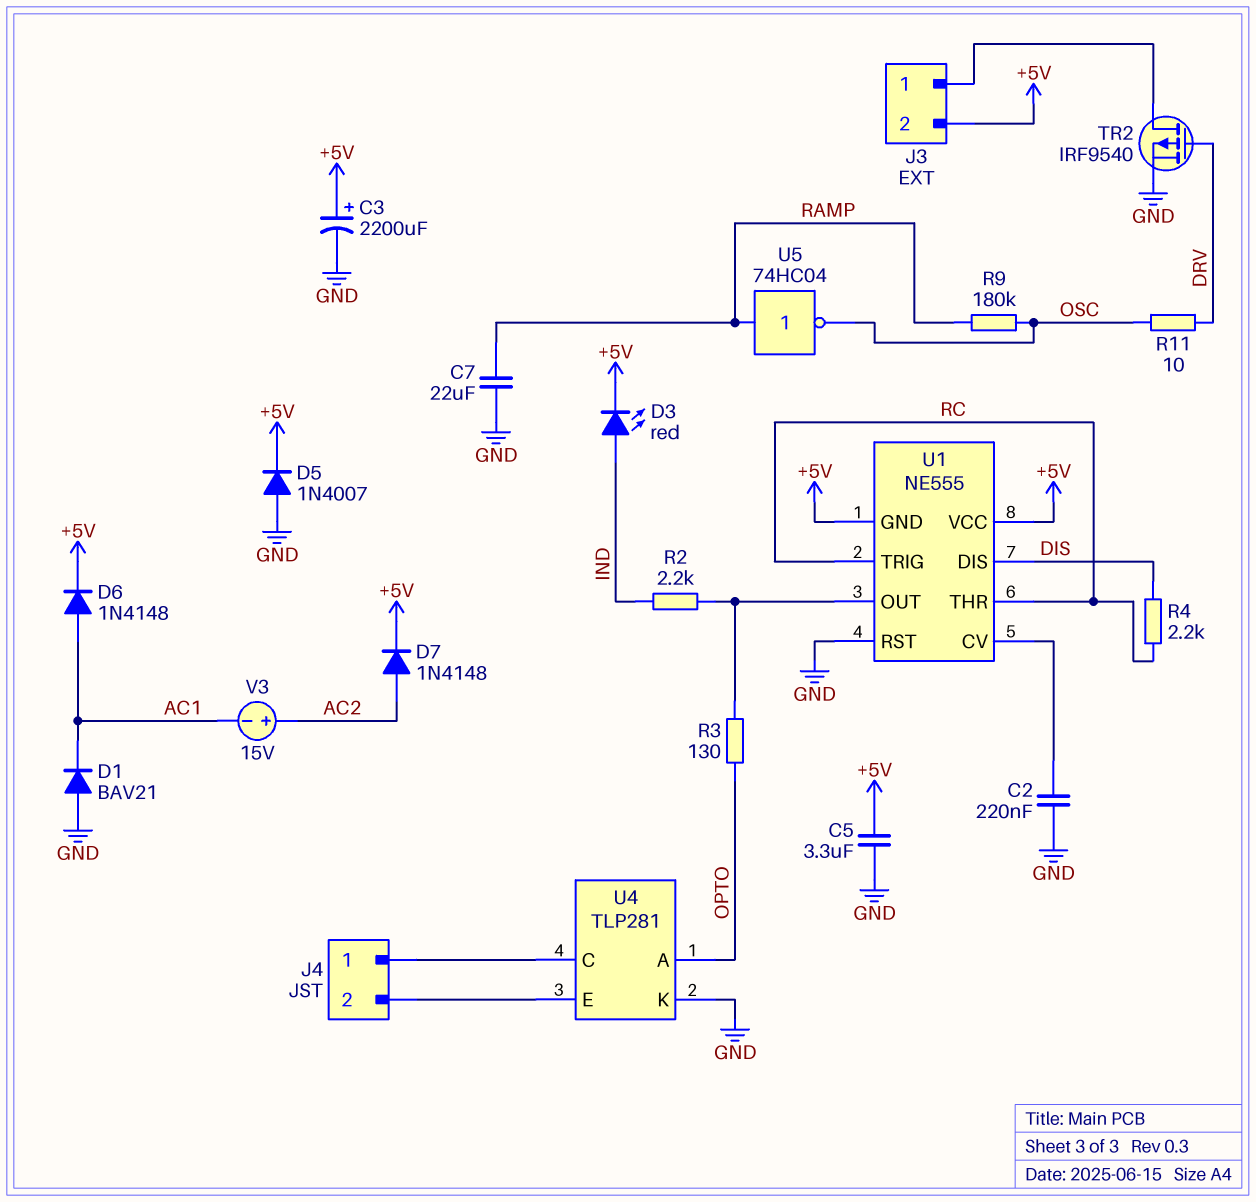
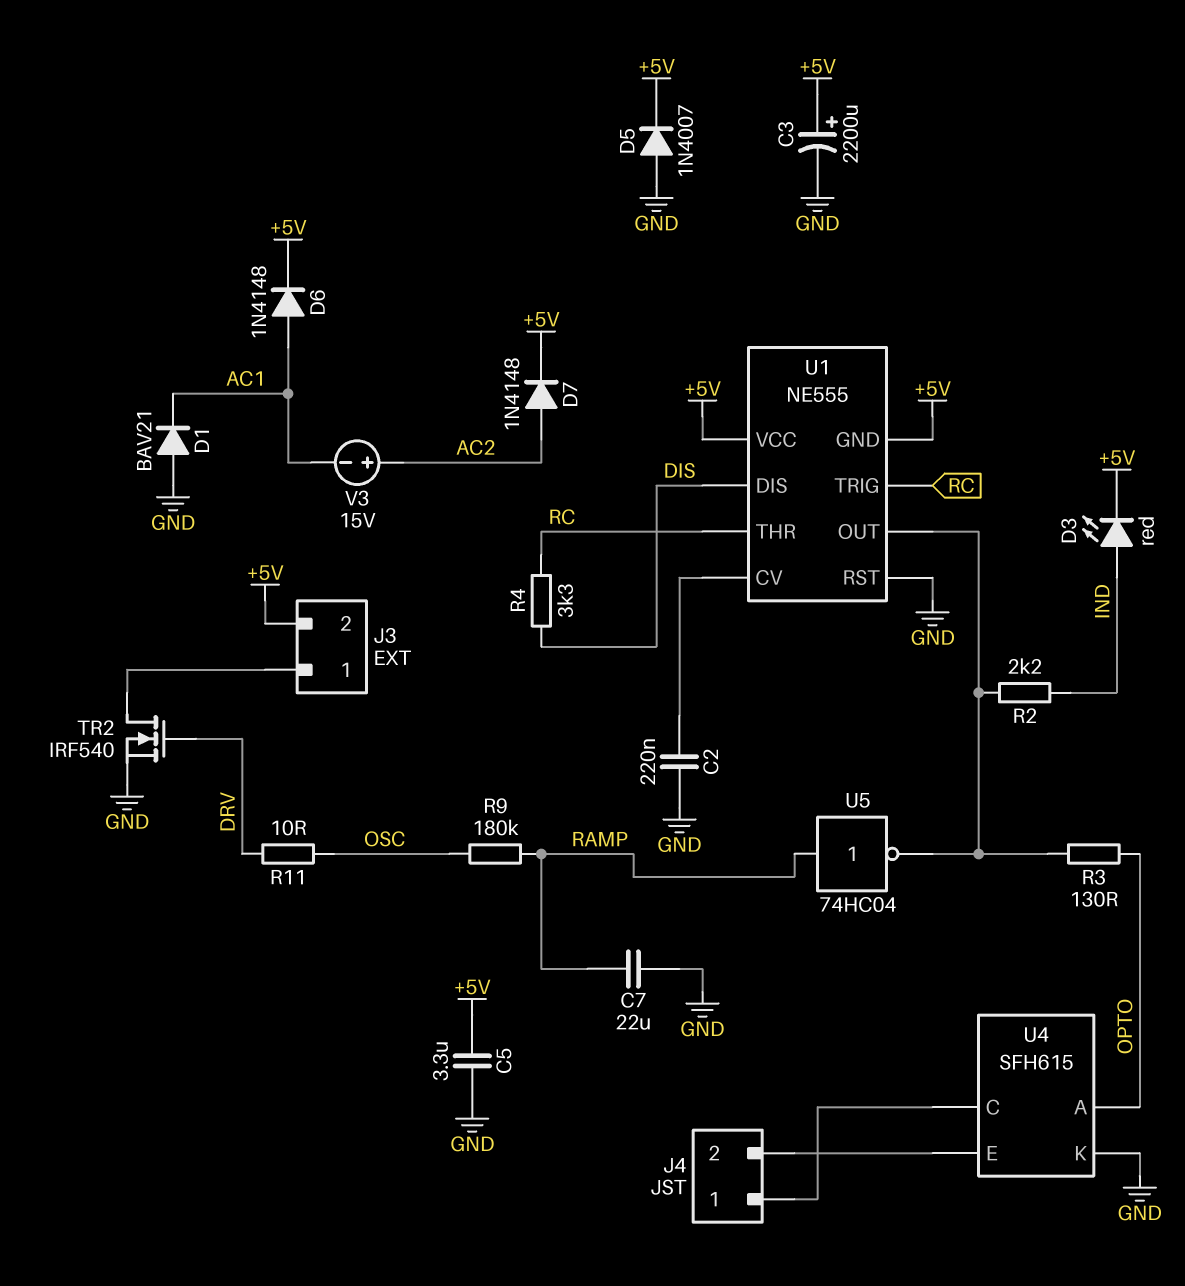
R4: 2.2k (DIS, RC) -> 3.3k (DIS, RC)
TR2: PMOS IRF9540 (G DRV, D J3/1, S GND) -> NMOS IRF540 (G DRV, D J3/1, S GND)
U4: TLP281 -> SFH615
U5: NOT 74HC04 (in RAMP, out OSC) -> NOT 74HC04 (in RAMP, out U1/OUT)

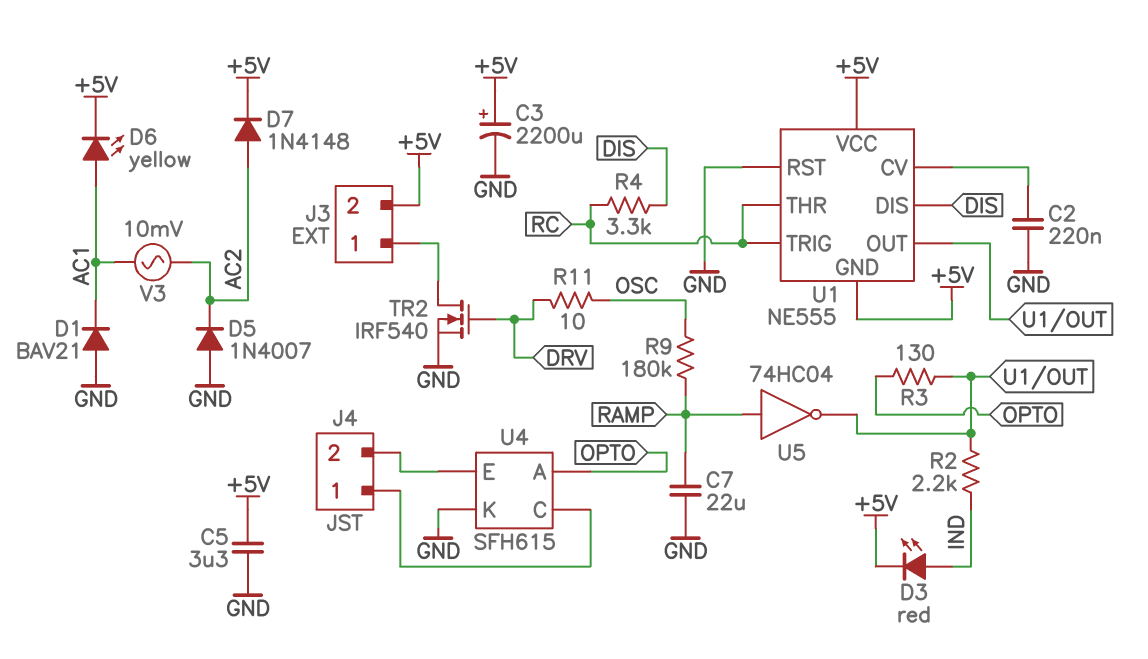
D5: diode 1N4007 (A GND, K +5V) -> diode 1N4007 (A GND, K AC2)
D6: diode 1N4148 (A AC1, K +5V) -> LED yellow (A AC1, K +5V)
V3: 15V (plus AC2, minus AC1) -> AC 10mV (AC1, AC2)

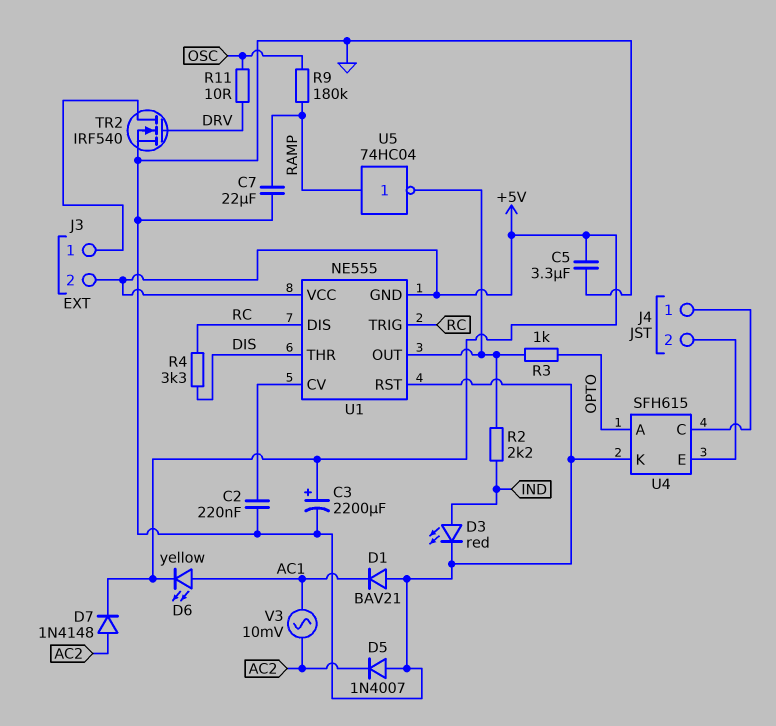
D3: LED red (A IND, K +5V) -> LED red (A IND, K GND)
R3: 130 (OPTO, U1/OUT) -> 1k (OPTO, U1/OUT)
U1 pin DIS: DIS -> RC
U1 pin THR: RC -> DIS

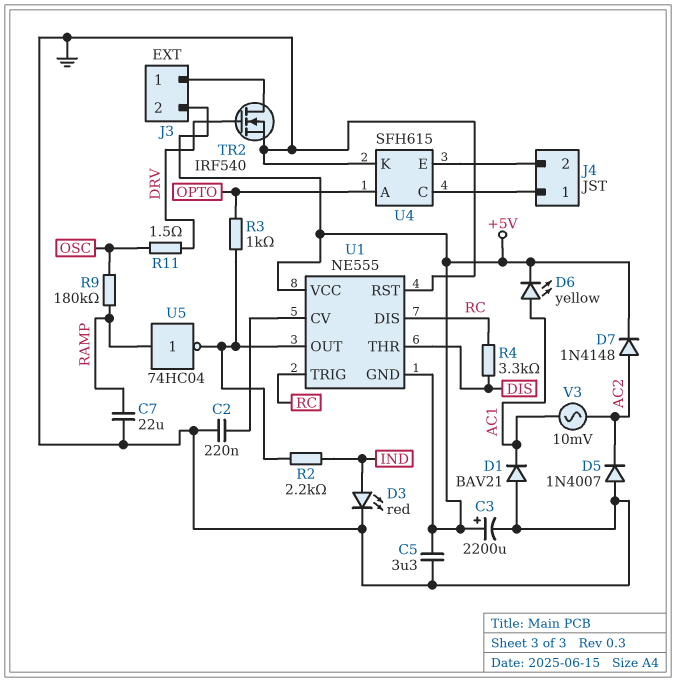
R11: 10 (DRV, OSC) -> 1.5 (DRV, OSC)

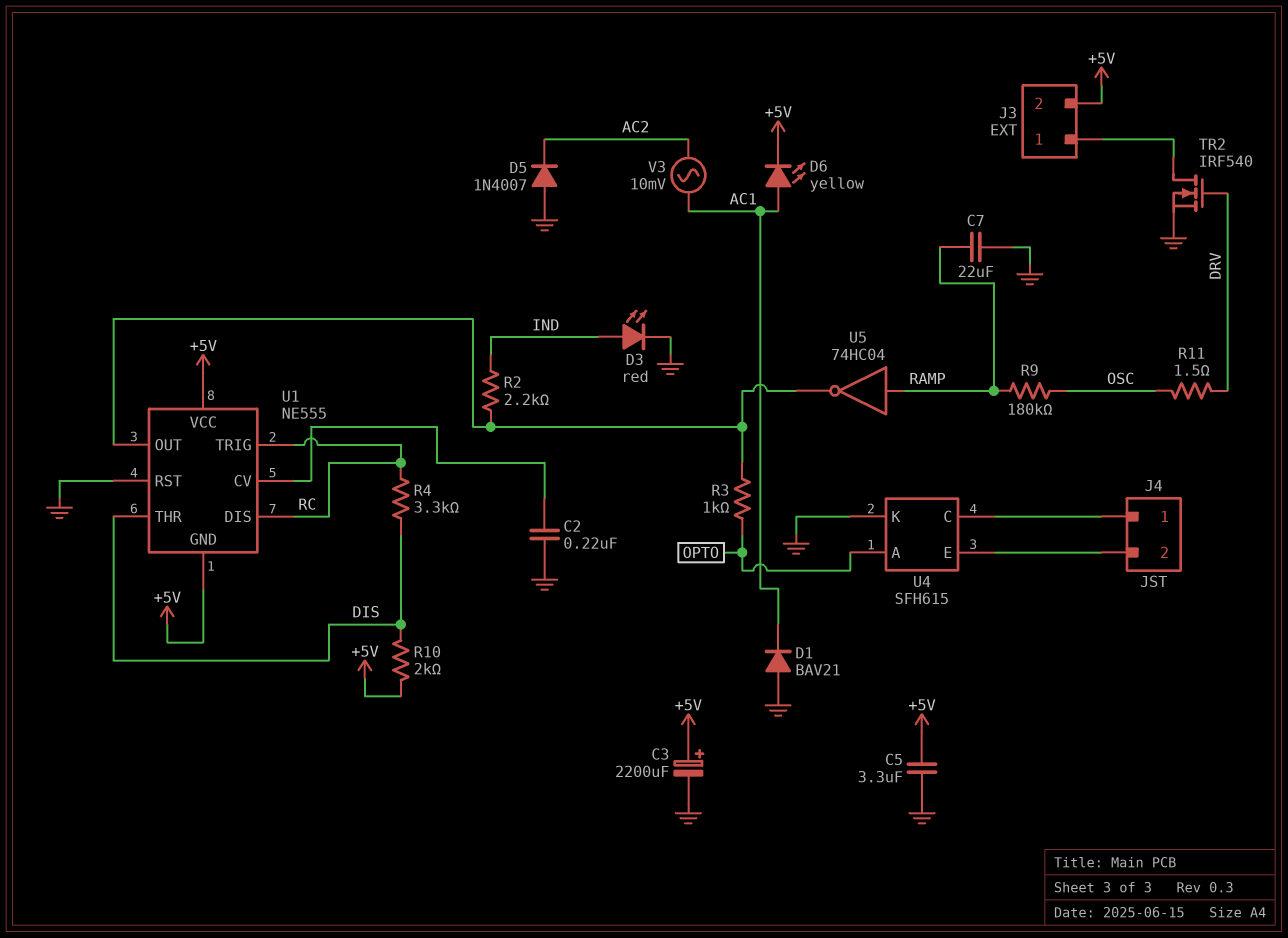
D7: diode 1N4148 (A AC2, K +5V) -> none
R10: none -> 2k (+5V, DIS)

